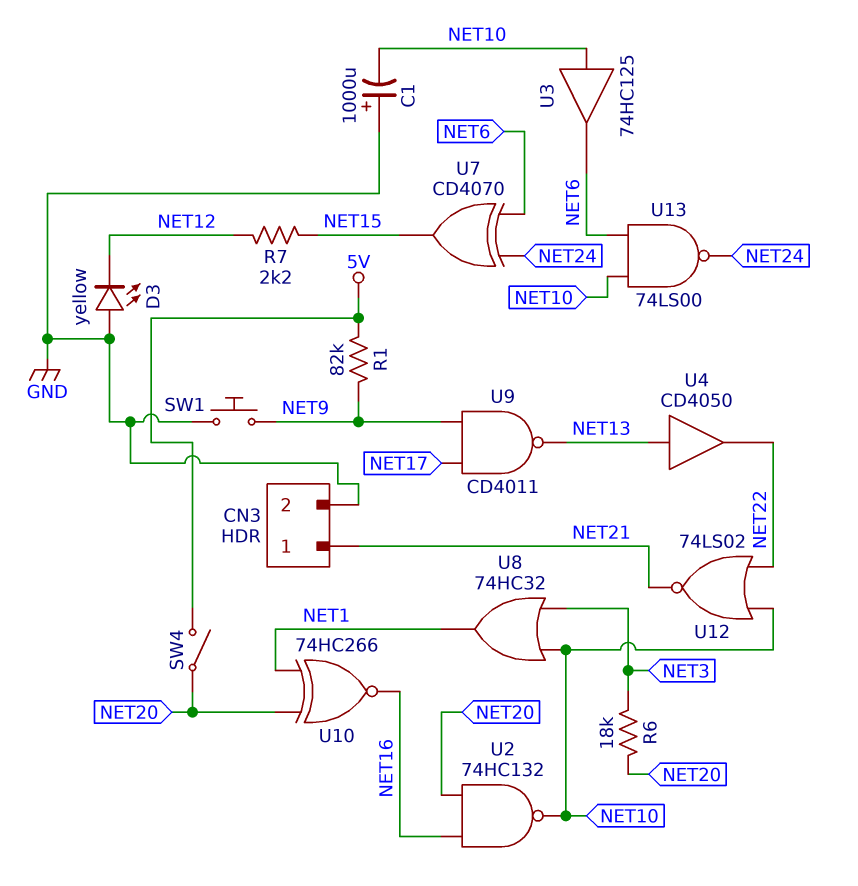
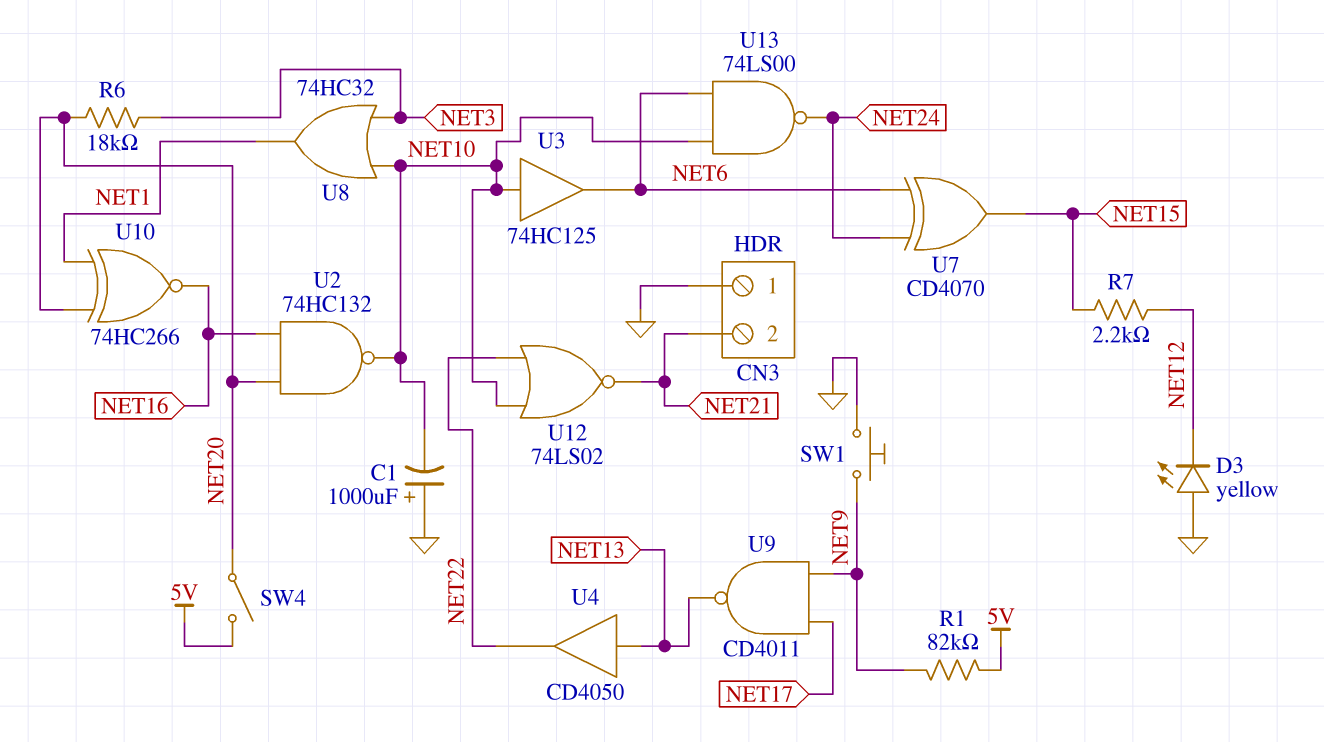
CN3 pin 1: NET21 -> GND
CN3 pin 2: GND -> NET21

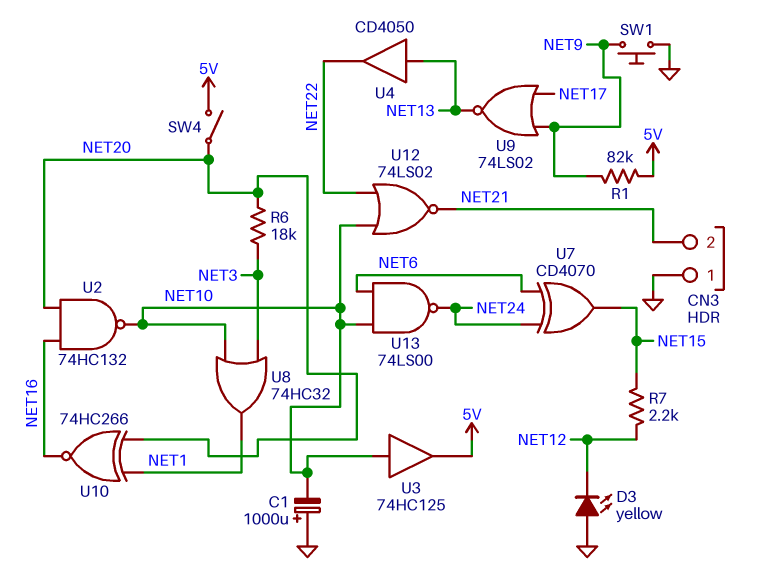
U3: buffer 74HC125 (in NET10, out NET6) -> buffer 74HC125 (in NET10, out 5V)
U9: NAND CD4011 (in NET9, in NET17, out NET13) -> NOR 74LS02 (in NET9, in NET17, out NET13)

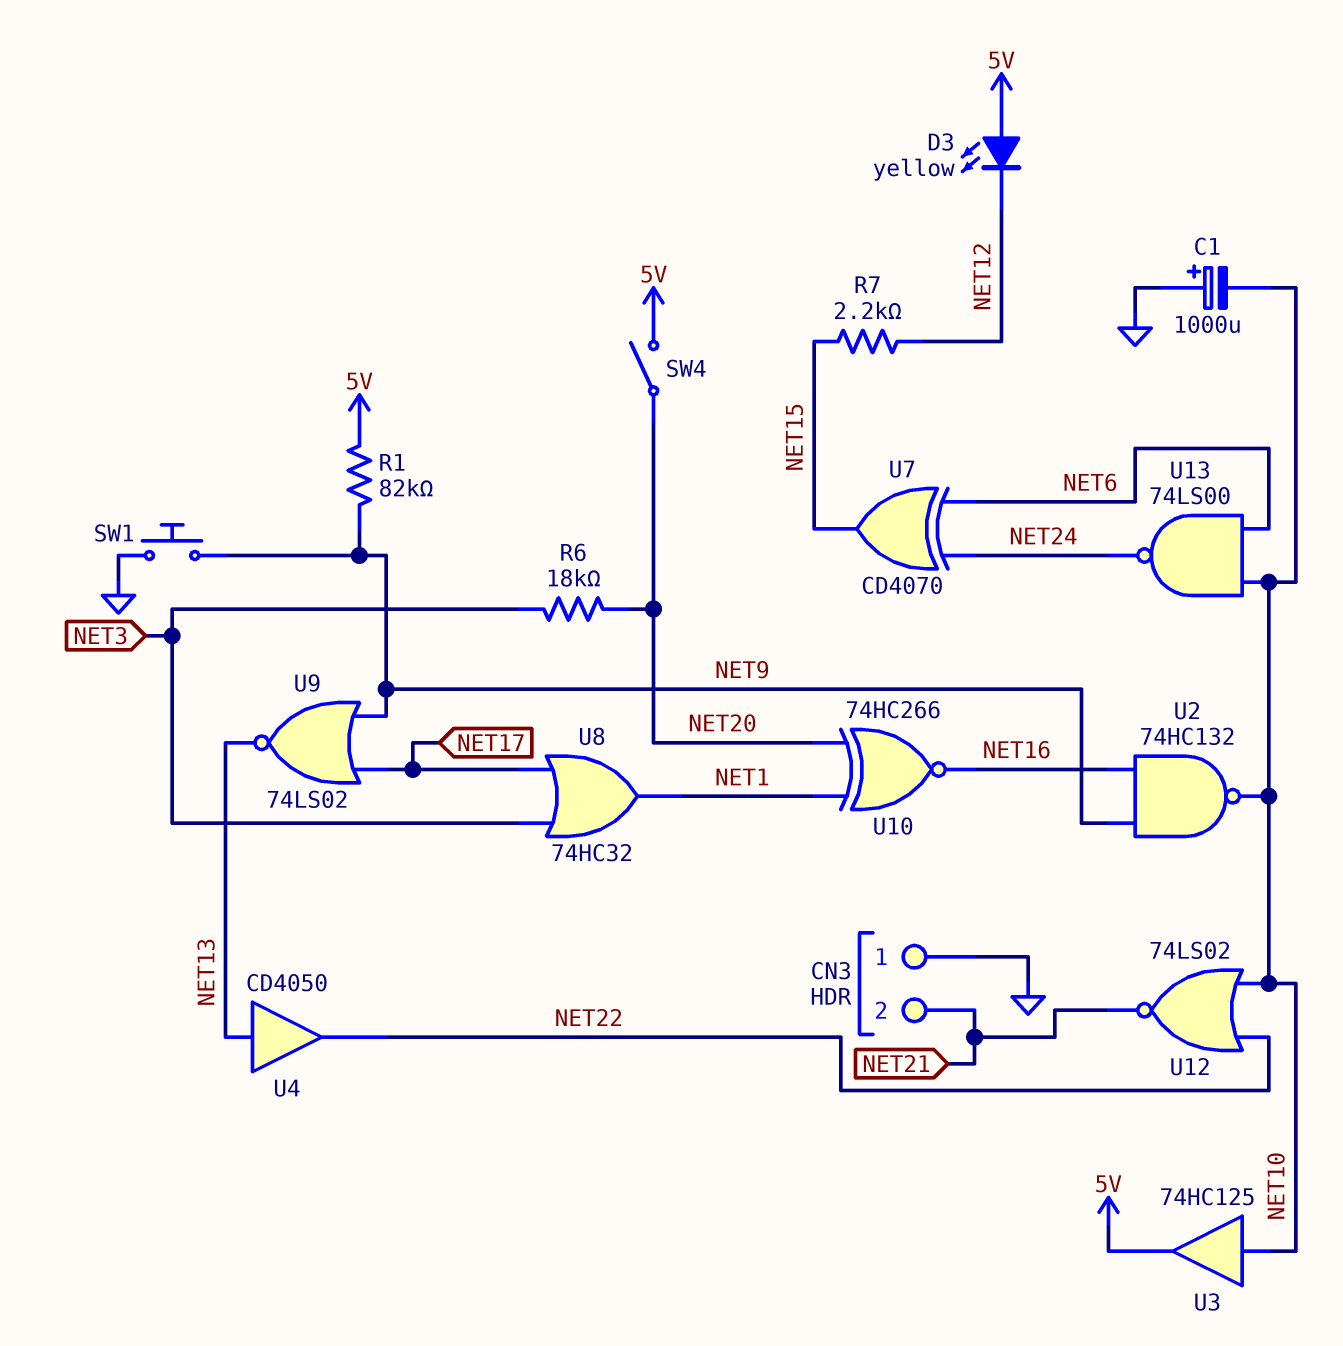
D3: LED yellow (A GND, K NET12) -> LED yellow (A 5V, K NET12)
U2: NAND 74HC132 (in NET16, in NET20, out NET10) -> NAND 74HC132 (in NET9, in NET16, out NET10)
U8: OR 74HC32 (in NET3, in NET10, out NET1) -> OR 74HC32 (in NET3, in NET17, out NET1)

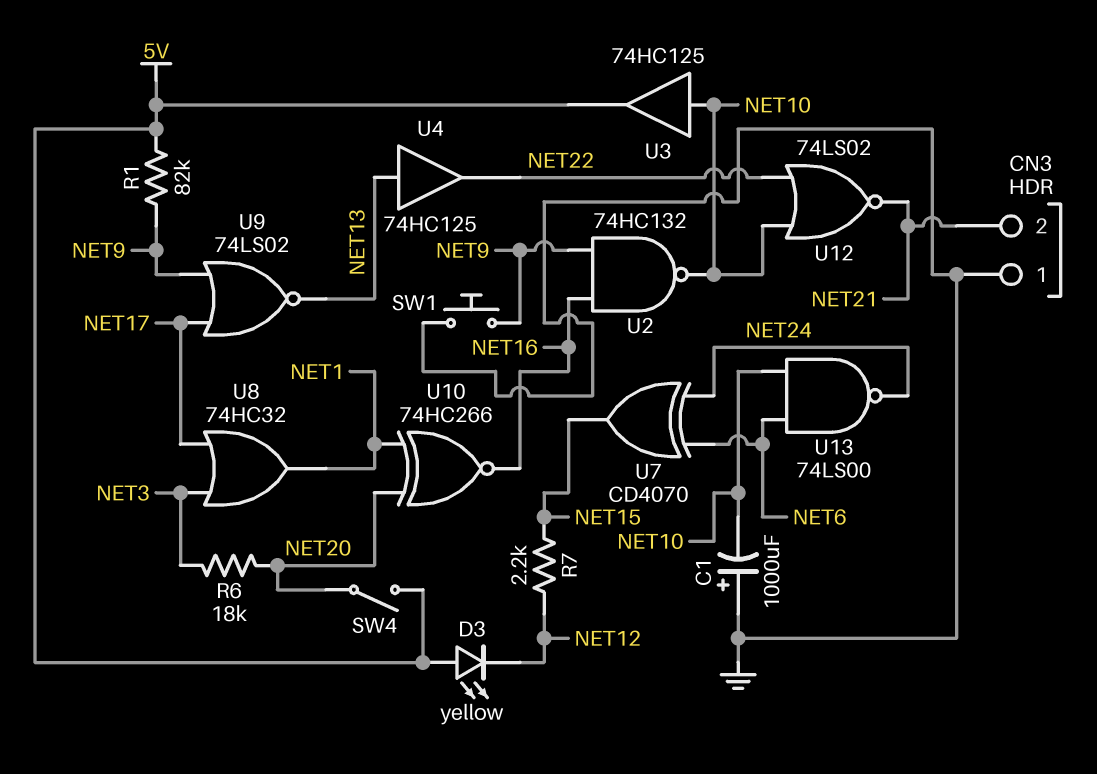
U4: buffer CD4050 (in NET13, out NET22) -> buffer 74HC125 (in NET13, out NET22)

